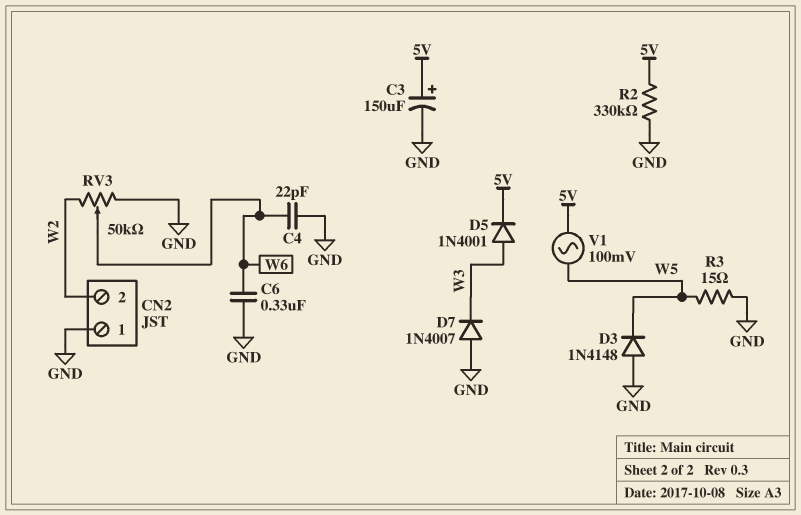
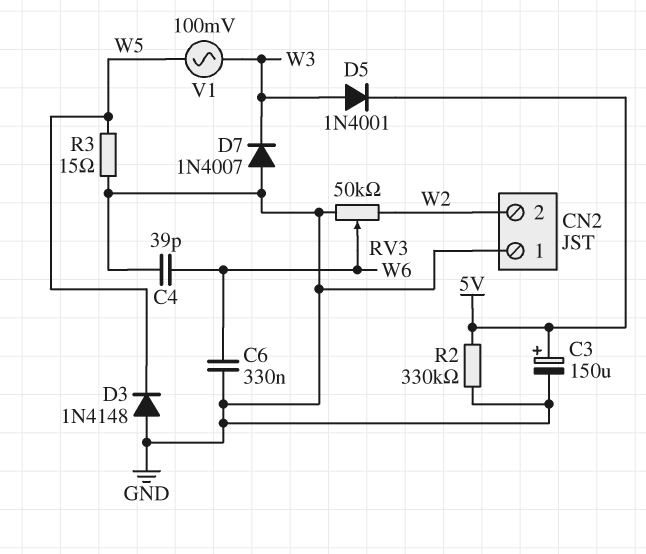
C4: 22pF (GND, W6) -> 39pF (GND, W6)
V1: AC 100mV (5V, W5) -> AC 100mV (W3, W5)

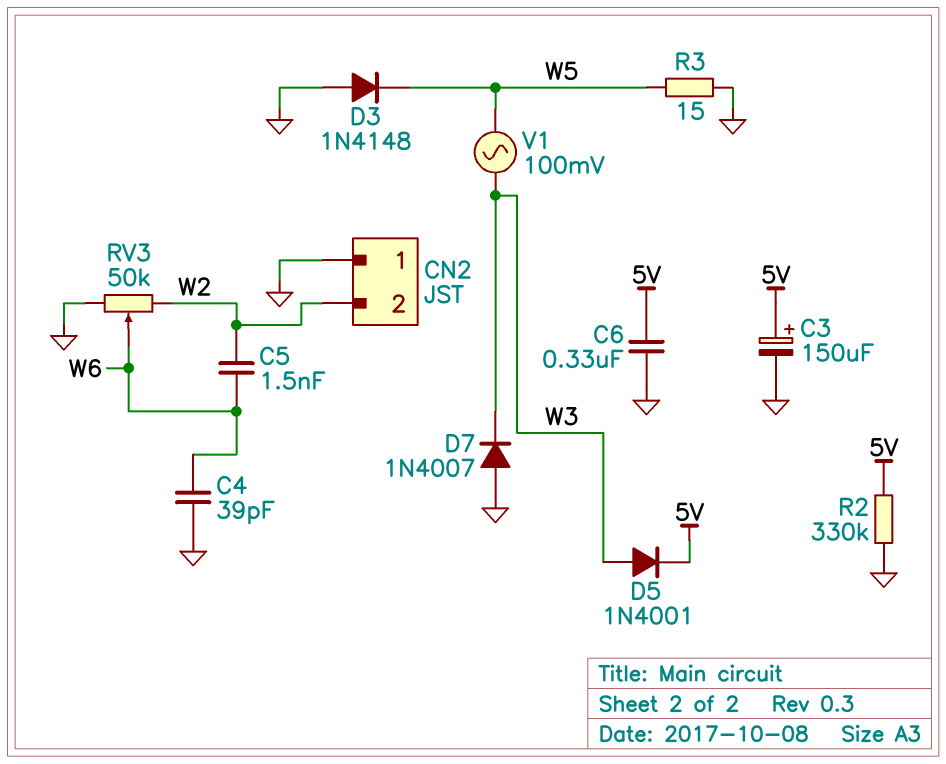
C5: none -> 1.5nF (W2, W6)
C6: 330nF (GND, W6) -> 330nF (5V, GND)

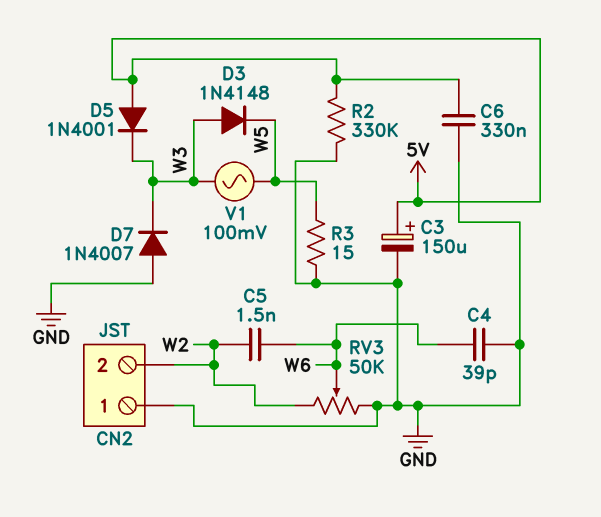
D3: diode 1N4148 (A GND, K W5) -> diode 1N4148 (A W3, K W5)
D5: diode 1N4001 (A W3, K 5V) -> diode 1N4001 (A 5V, K W3)

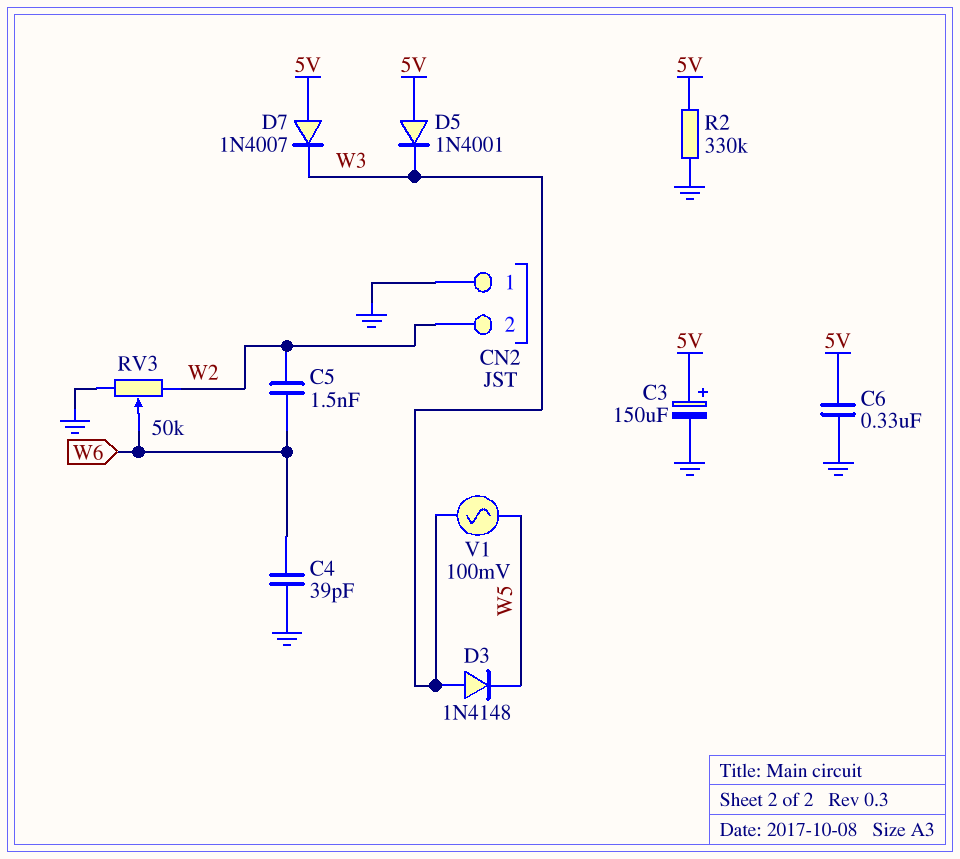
D7: diode 1N4007 (A GND, K W3) -> diode 1N4007 (A 5V, K W3)
R3: 15 (GND, W5) -> none

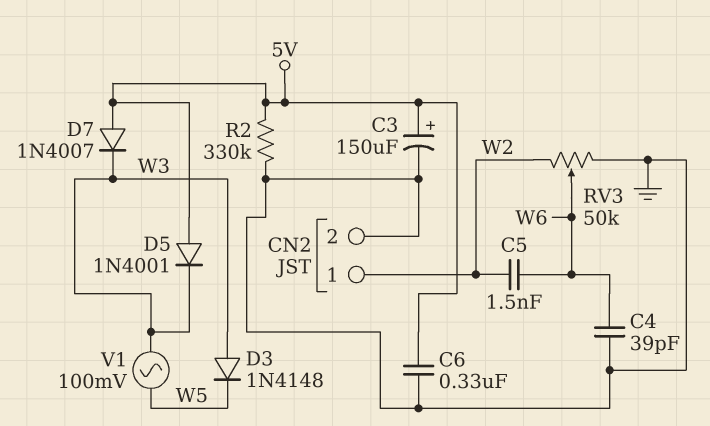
CN2 pin 1: GND -> W2
CN2 pin 2: W2 -> GND

